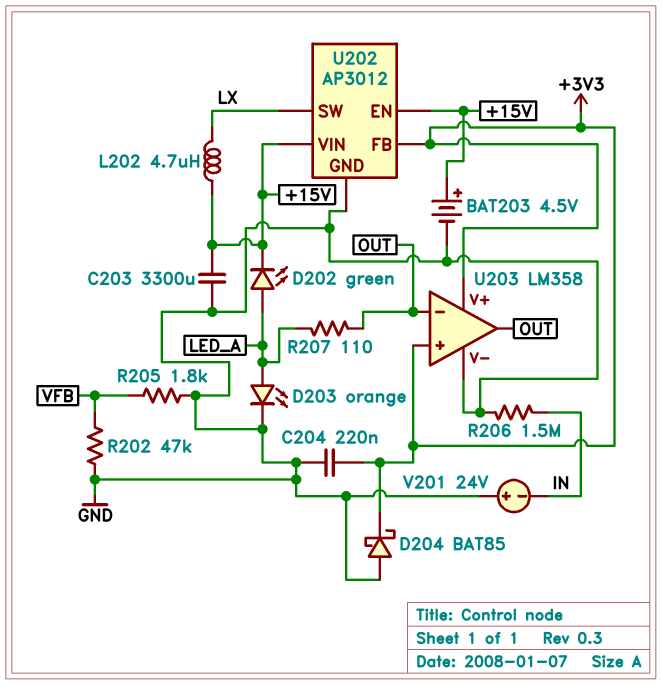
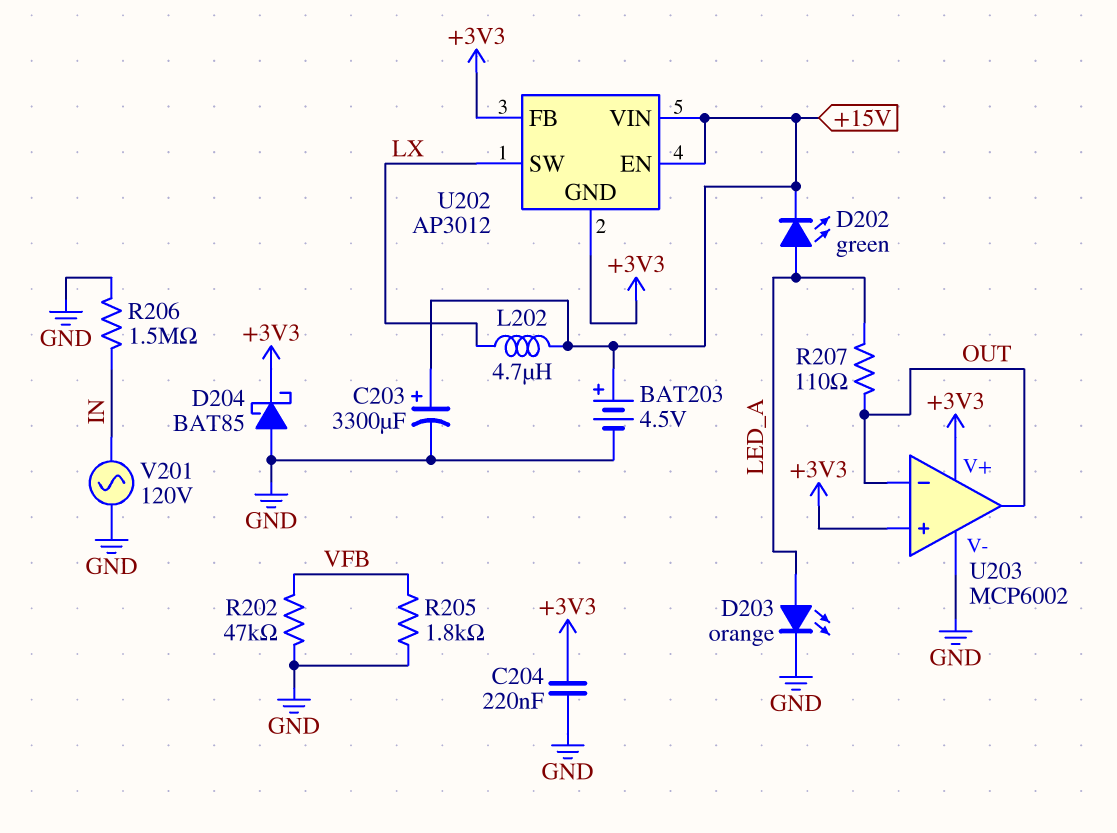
C203: 3300uF (+15V, GND) -> 3300uF (plus +15V, minus GND)
U202 pin GND: GND -> +3V3
U203: LM358 -> MCP6002
V201: 24V (plus GND, minus IN) -> AC 120V (GND, IN)

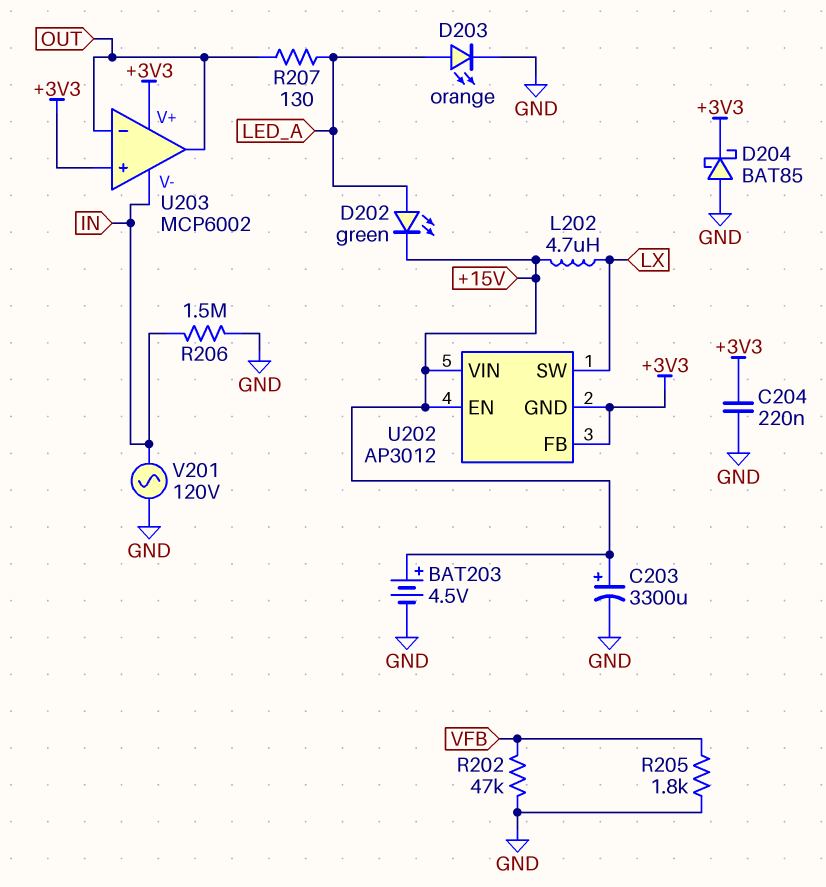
R207: 110 (LED_A, OUT) -> 130 (LED_A, OUT)
U203 pin V-: GND -> IN

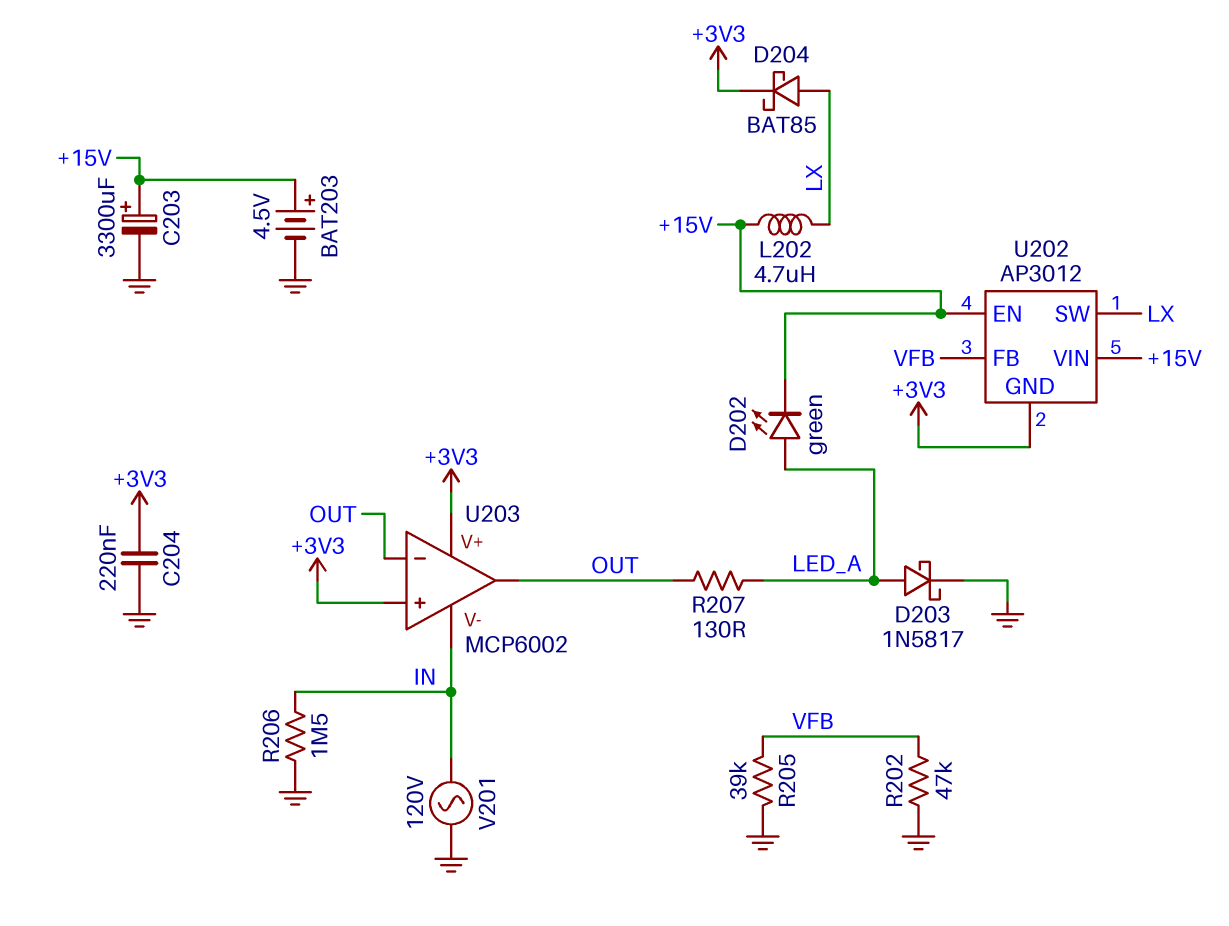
D203: LED orange (A LED_A, K GND) -> schottky 1N5817 (A LED_A, K GND)
D204: schottky BAT85 (A GND, K +3V3) -> schottky BAT85 (A LX, K +3V3)
R205: 1.8k (GND, VFB) -> 39k (GND, VFB)
U202 pin FB: +3V3 -> VFB

